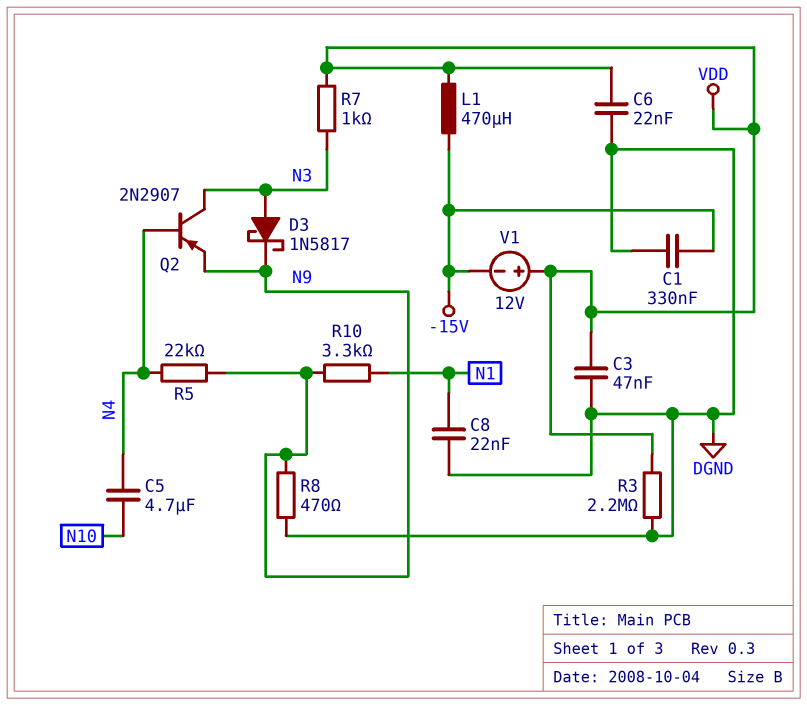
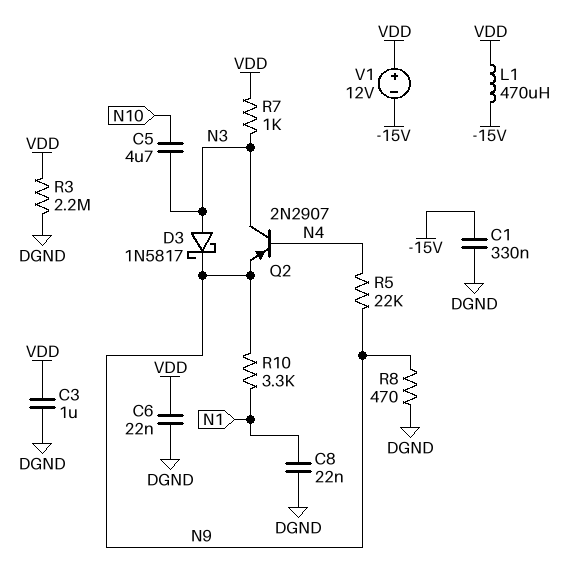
C3: 47nF (DGND, VDD) -> 1uF (DGND, VDD)
C5: 4.7uF (N4, N10) -> 4.7uF (N3, N10)

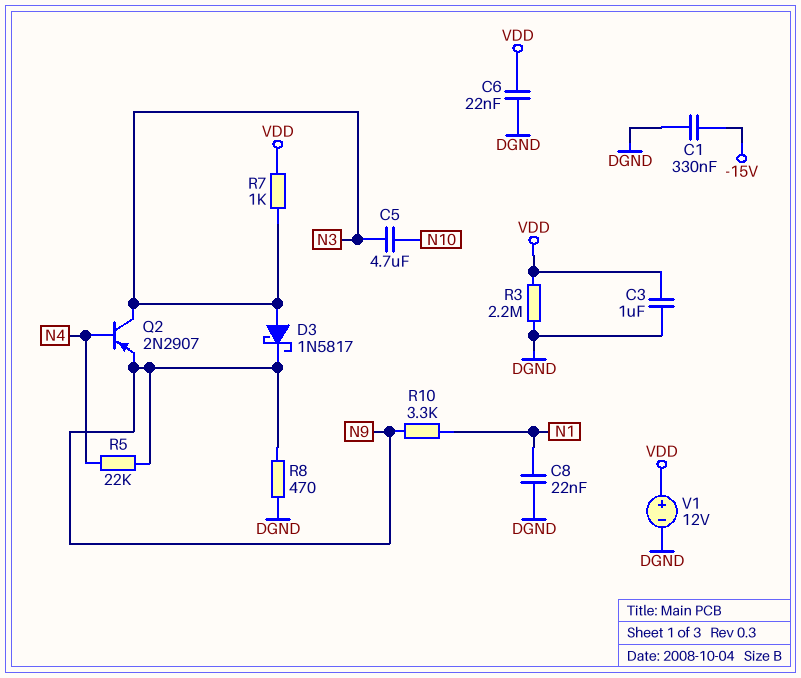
L1: 470uH (-15V, VDD) -> none
V1: 12V (plus VDD, minus -15V) -> 12V (plus VDD, minus DGND)

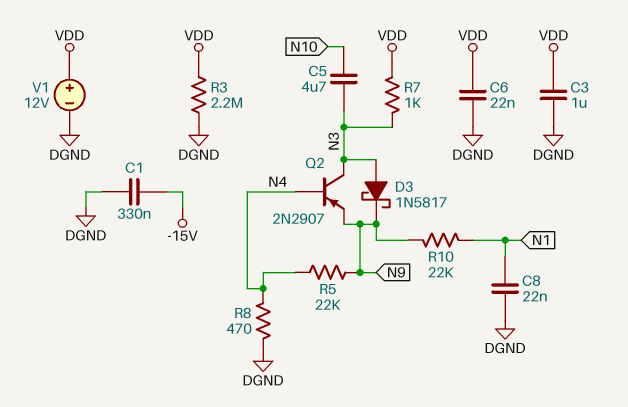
R8: 470 (DGND, N9) -> 470 (DGND, N4)
R10: 3.3k (N1, N9) -> 22k (N1, N9)

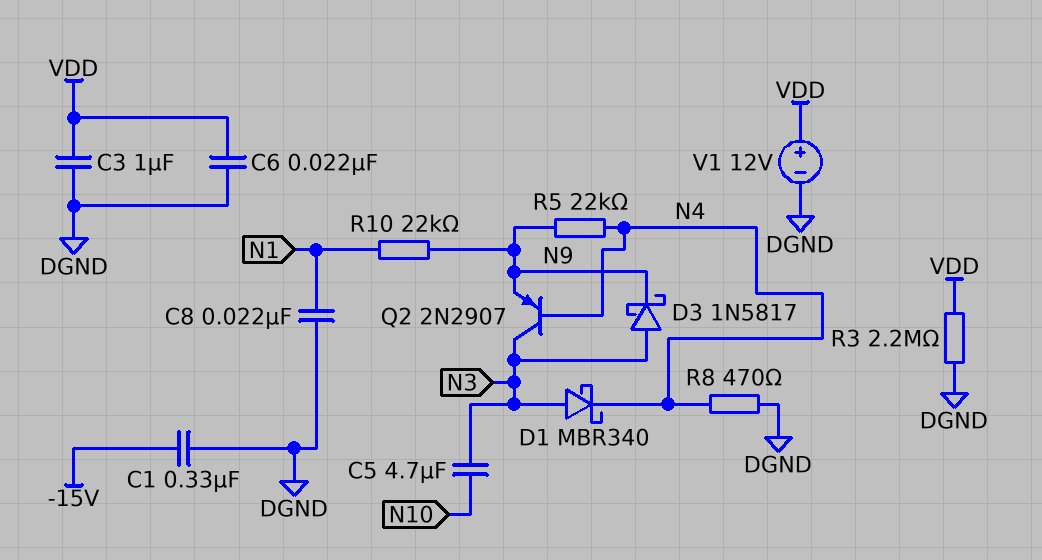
D1: none -> schottky MBR340 (A N3, K N4)
R7: 1k (N3, VDD) -> none

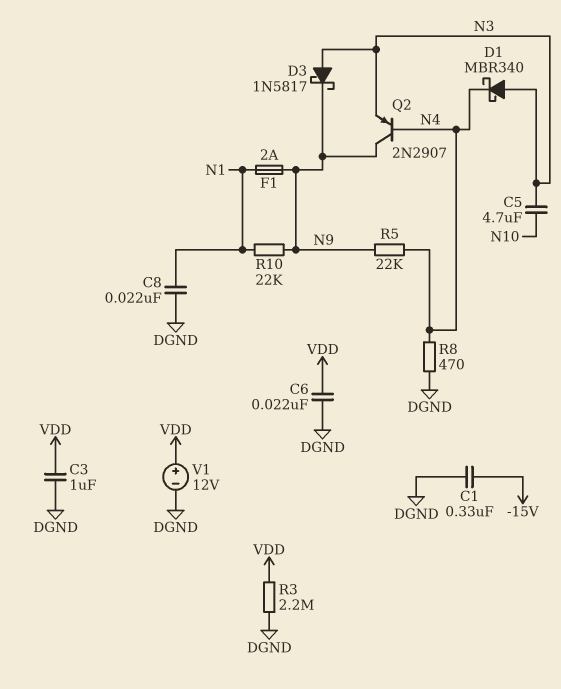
F1: none -> 2A (N1, N9)
Q2: PNP 2N2907 (B N4, C N3, E N9) -> PNP 2N2907 (B N4, C N9, E N3)

